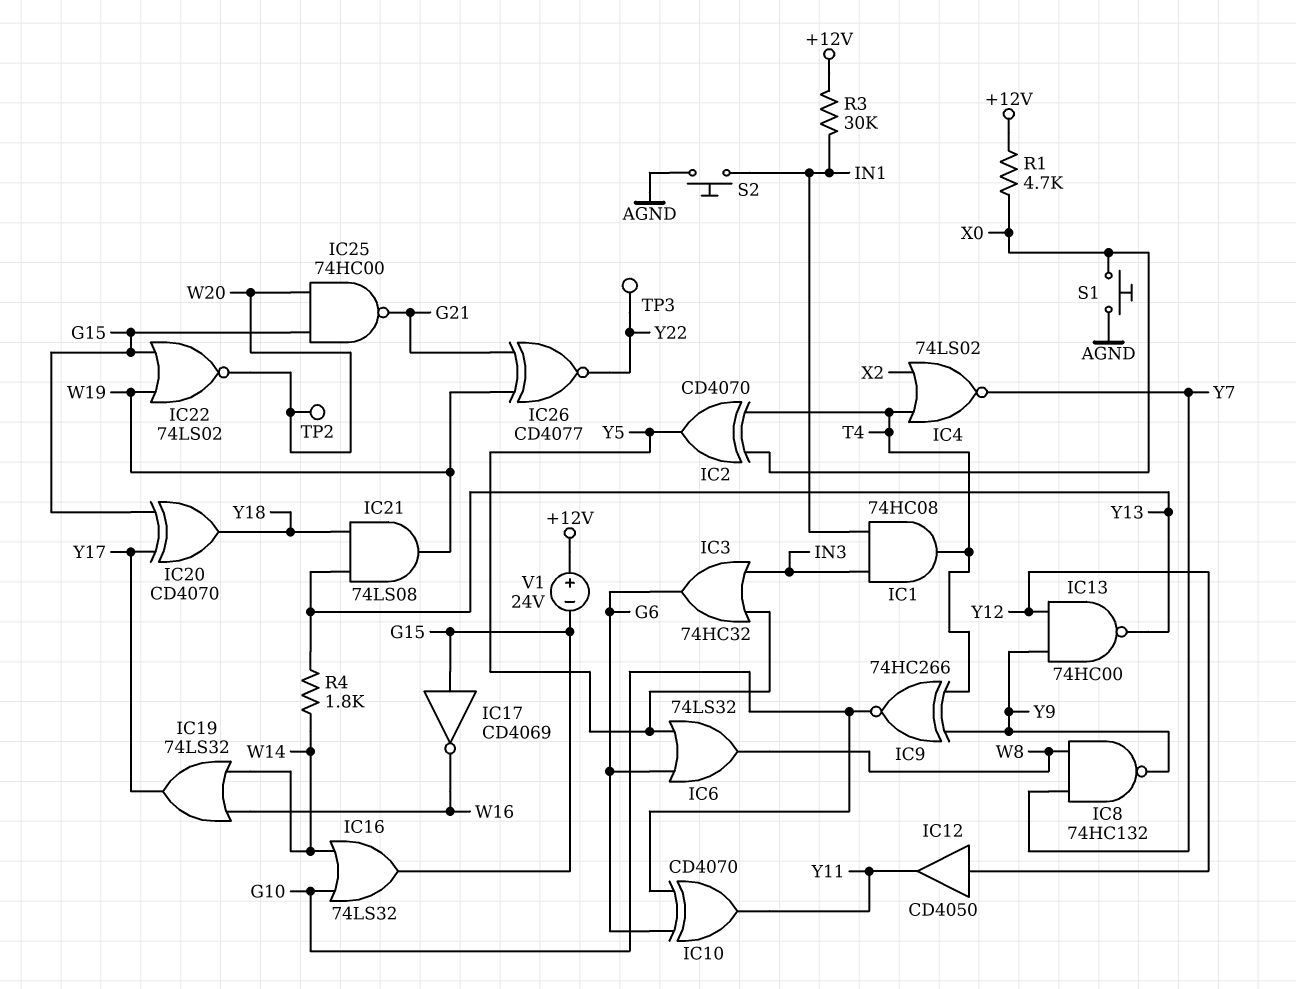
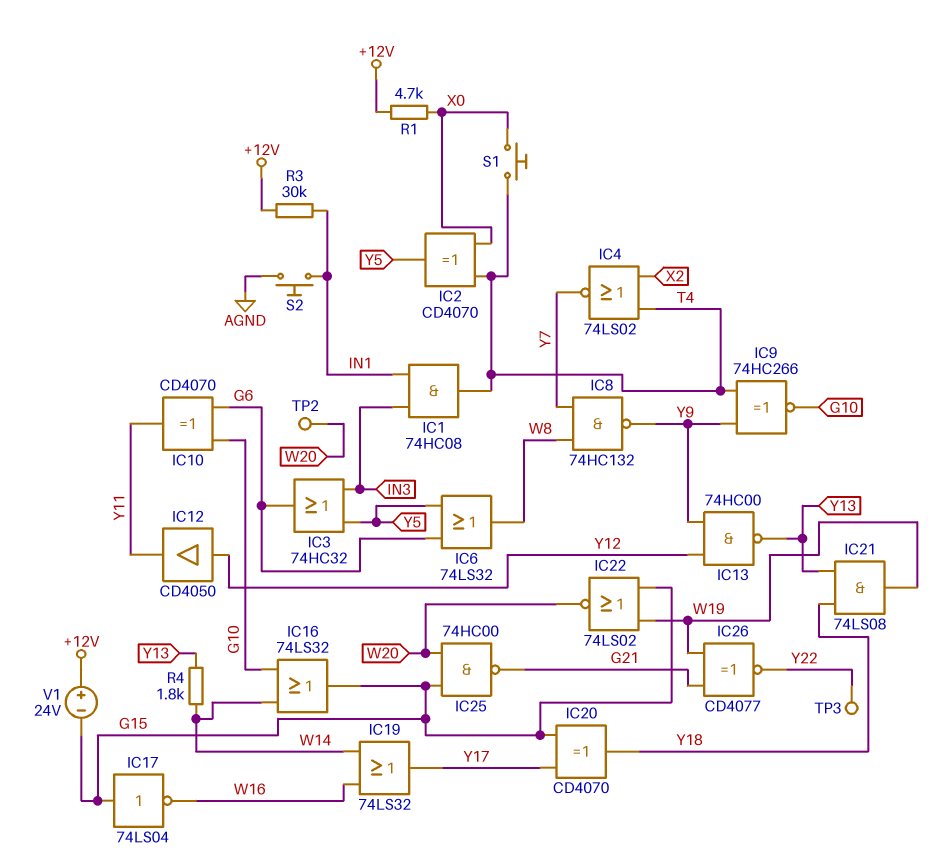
IC17: NOT CD4069 (in G15, out W16) -> NOT 74LS04 (in G15, out W16)
S1: button (AGND, X0) -> button (T4, X0)

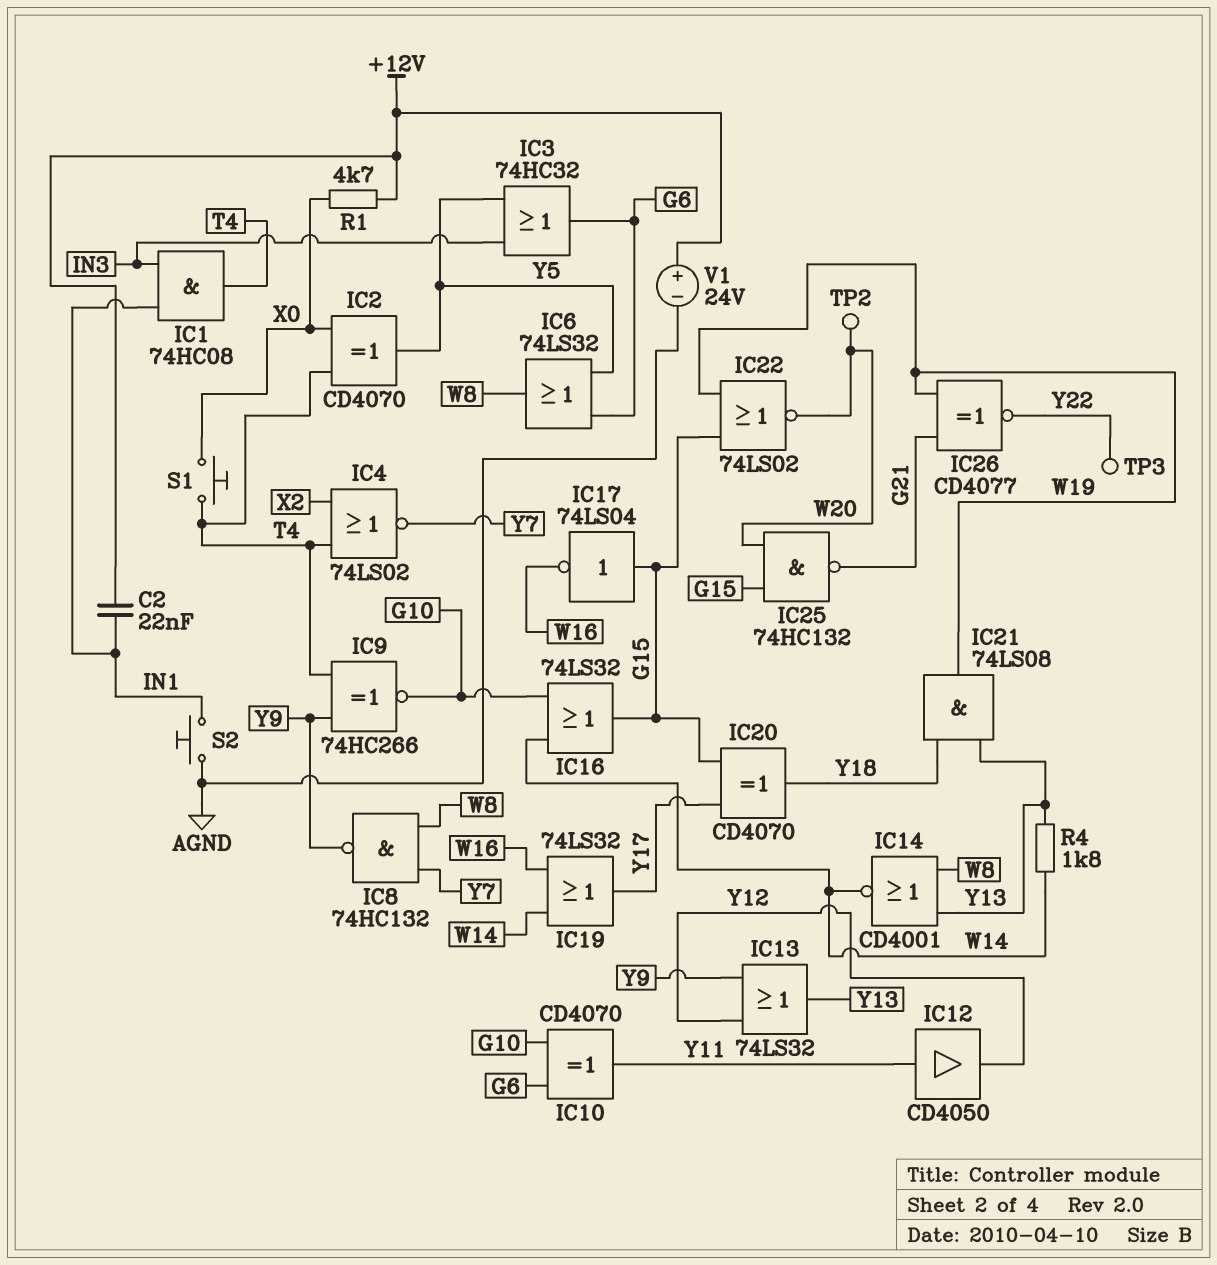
C2: none -> 22nF (+12V, IN1)
IC12: buffer CD4050 (in Y12, out Y11) -> buffer CD4050 (in Y11, out Y12)
IC13: NAND 74HC00 (in Y9, in Y12, out Y13) -> OR 74LS32 (in Y9, in Y12, out Y13)
IC14: none -> NOR CD4001 (in W8, in Y13, out W14)
IC25: NAND 74HC00 (in G15, in W20, out G21) -> NAND 74HC132 (in G15, in W20, out G21)
R3: 30k (+12V, IN1) -> none
V1: 24V (plus +12V, minus G15) -> 24V (plus +12V, minus AGND)

